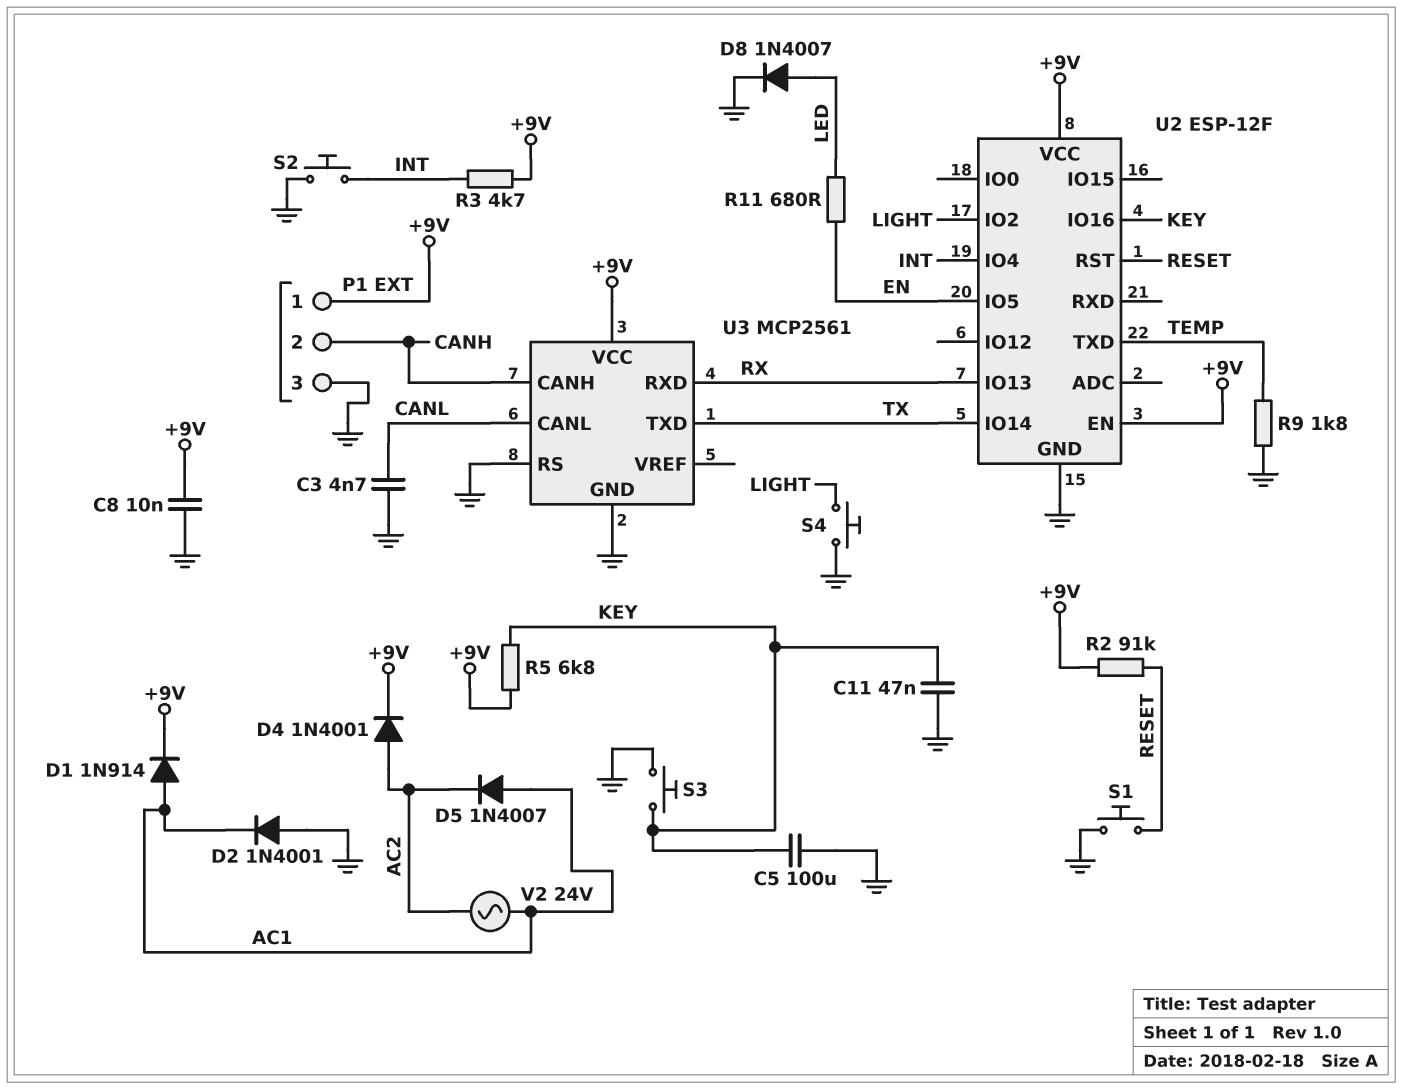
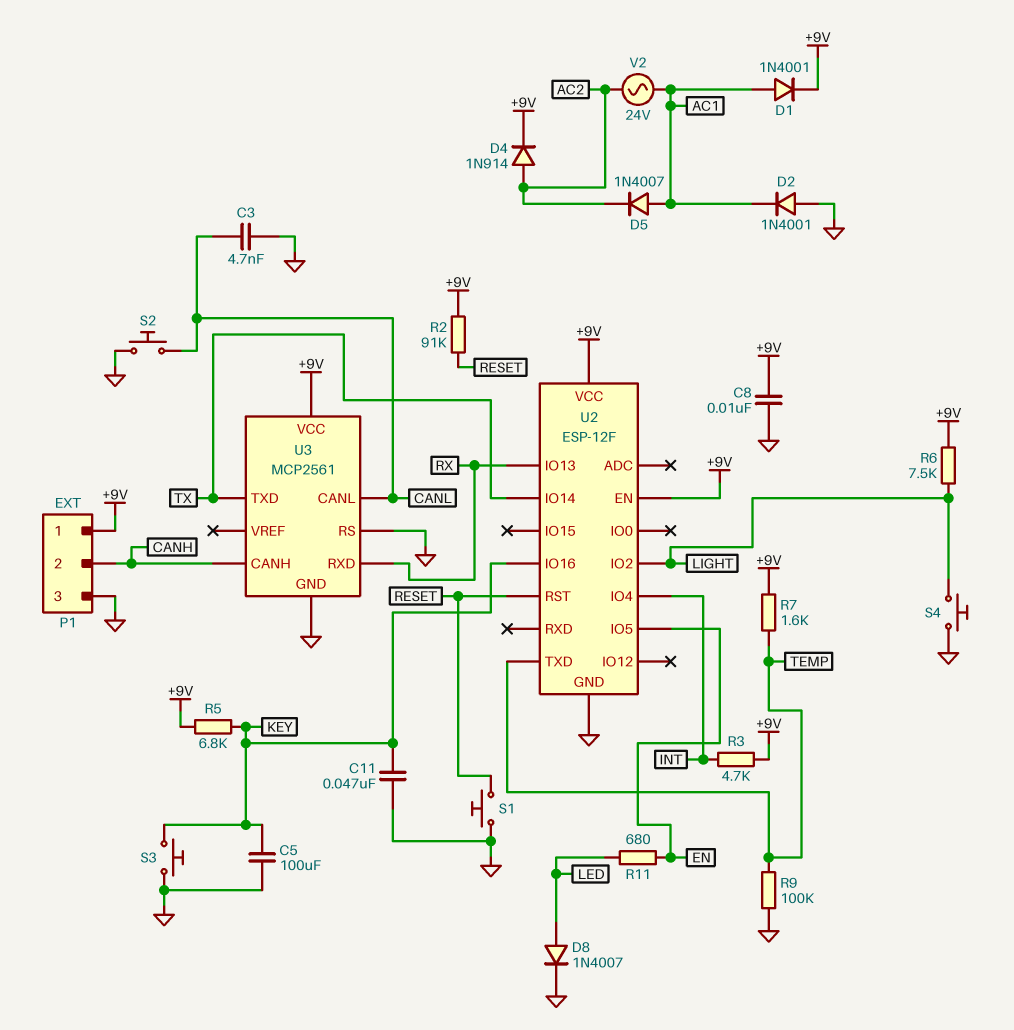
D1: diode 1N914 (A AC1, K +9V) -> diode 1N4001 (A AC1, K +9V)
D4: diode 1N4001 (A AC2, K +9V) -> diode 1N914 (A AC2, K +9V)
R6: none -> 7.5k (+9V, LIGHT)
R7: none -> 1.6k (+9V, TEMP)
R9: 1.8k (GND, TEMP) -> 100k (GND, TEMP)
S2: button (GND, INT) -> button (CANL, GND)

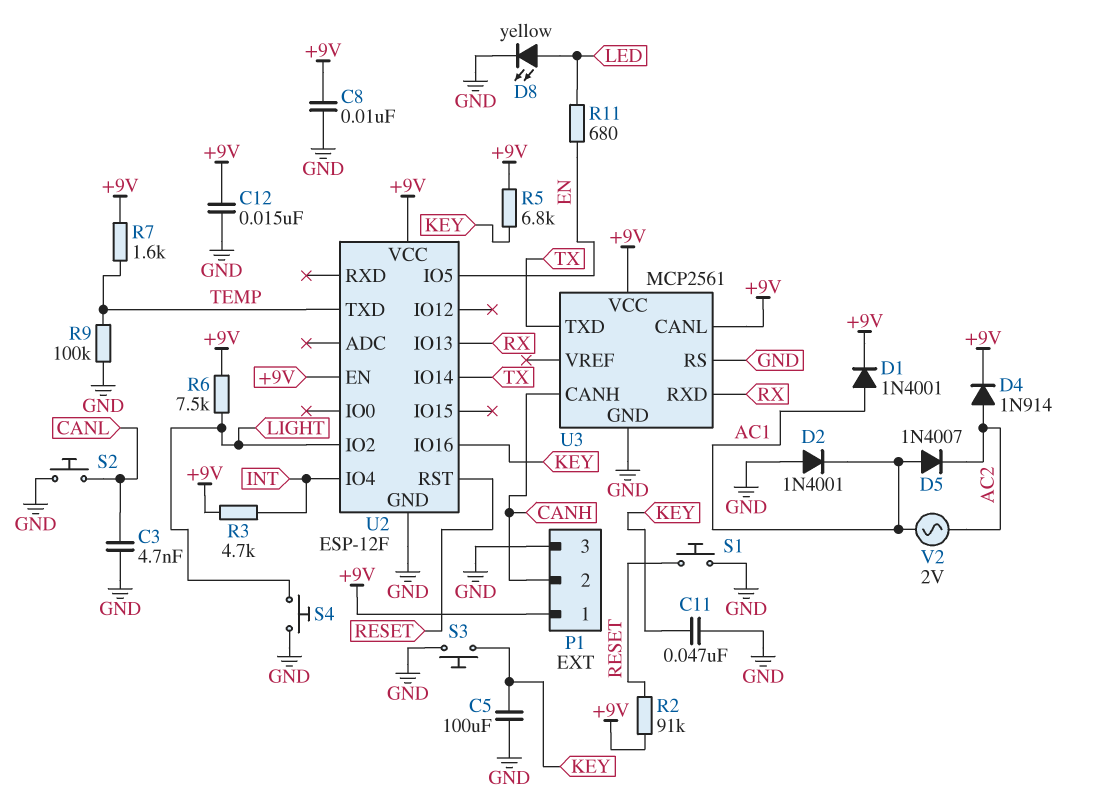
C12: none -> 15nF (+9V, GND)
D8: diode 1N4007 (A LED, K GND) -> LED yellow (A LED, K GND)
U3 pin CANL: CANL -> +9V
V2: AC 24V (AC1, AC2) -> AC 2V (AC1, AC2)

